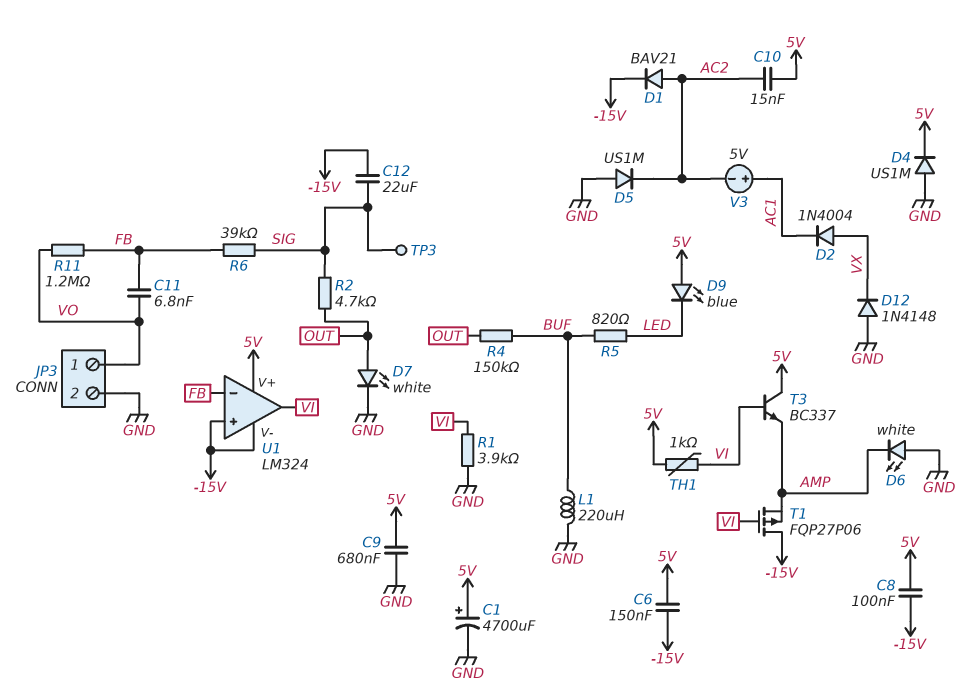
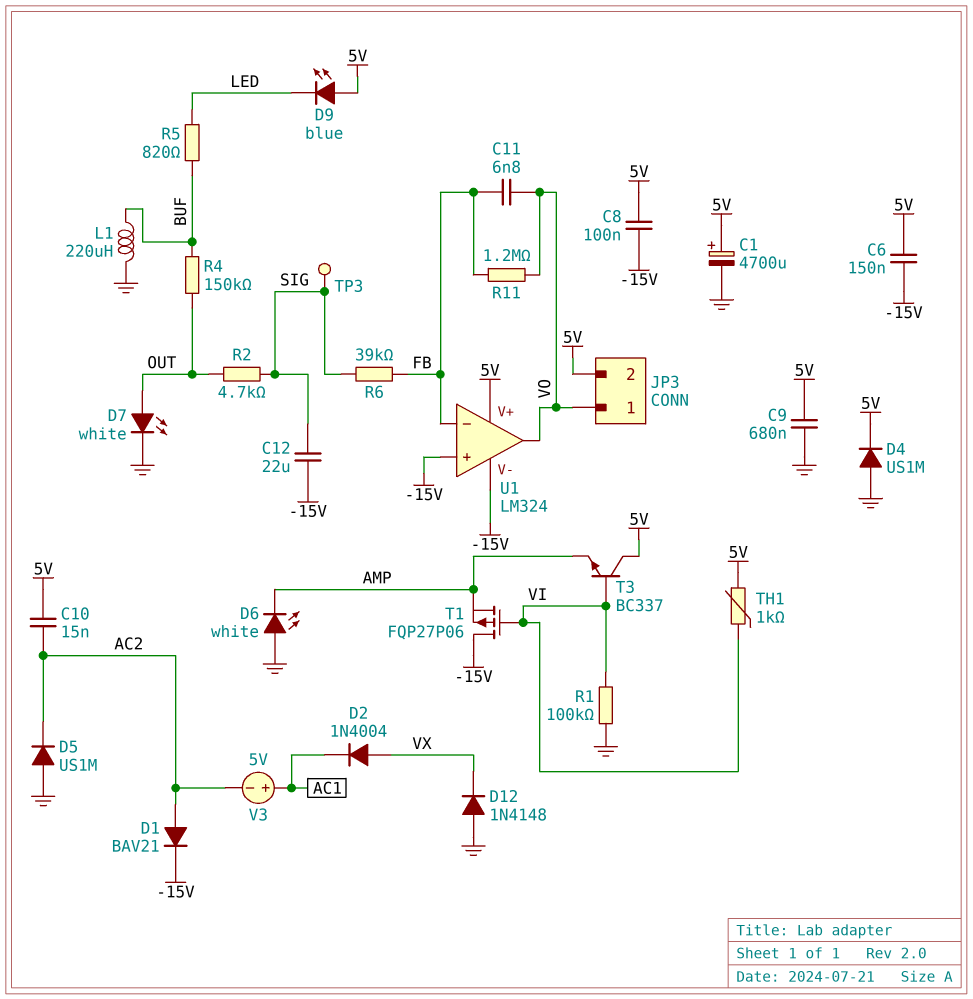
JP3 pin 2: GND -> 5V
R1: 3.9k (GND, VI) -> 100k (GND, VI)
U1 pin out: VI -> VO

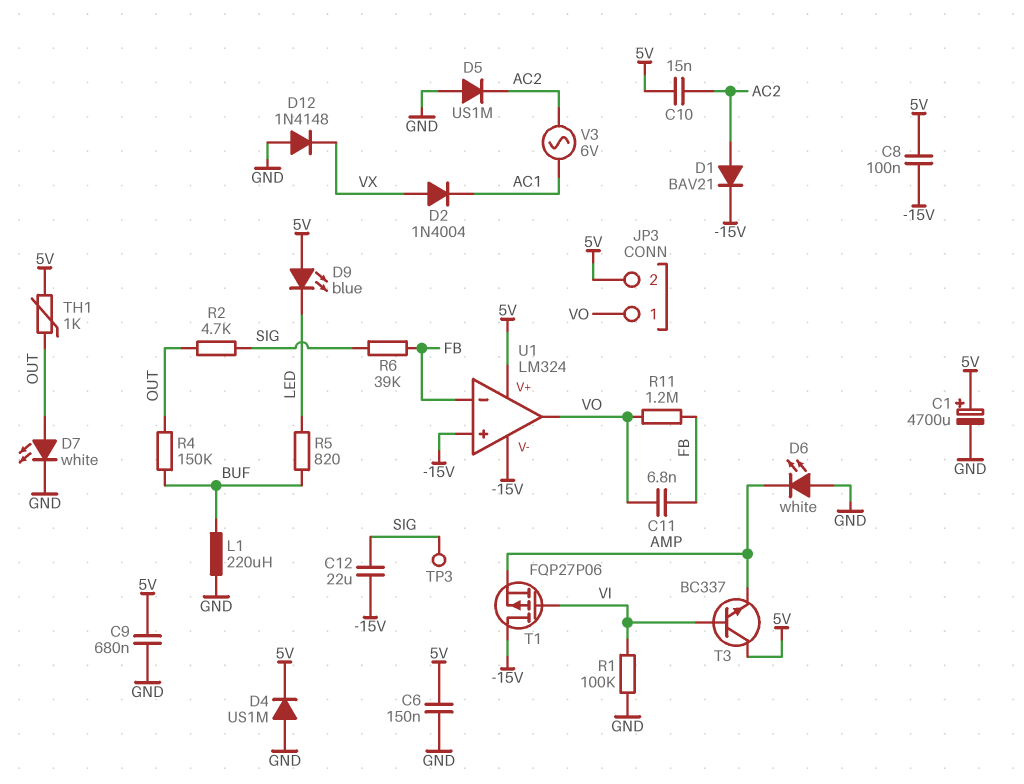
C6: 150nF (-15V, 5V) -> 150nF (5V, GND)
TH1: 1k (5V, VI) -> 1k (5V, OUT)
V3: 5V (plus AC1, minus AC2) -> AC 6V (AC1, AC2)

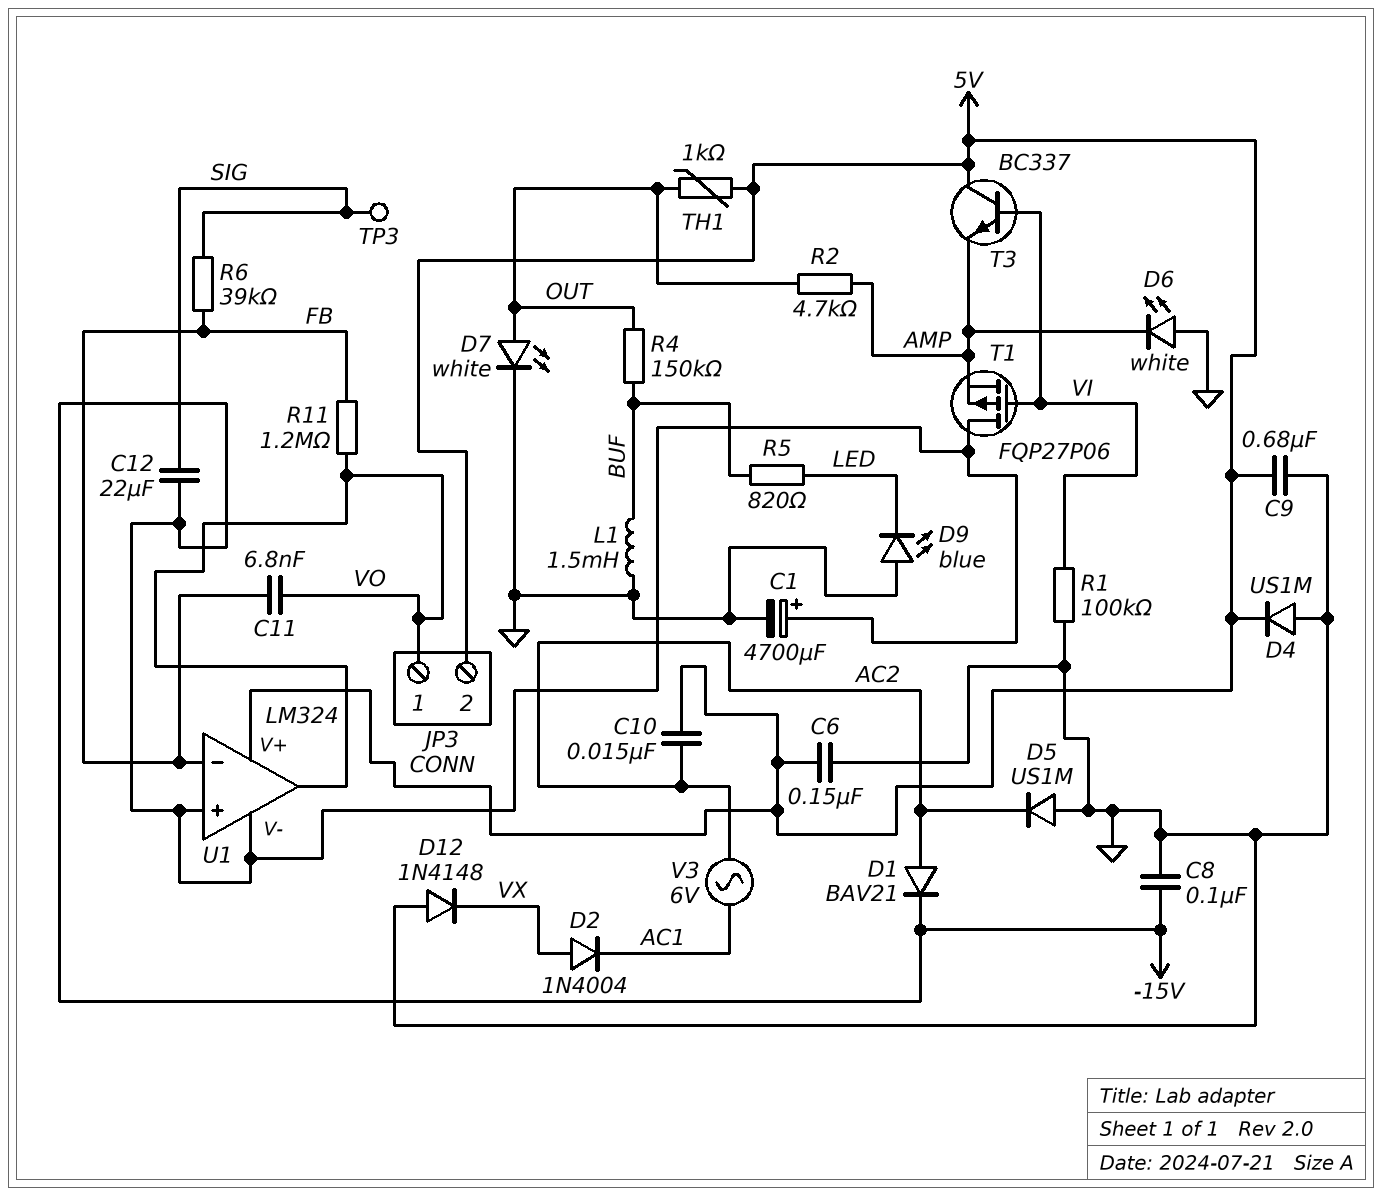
C1: 4700uF (plus 5V, minus GND) -> 4700uF (plus -15V, minus GND)
C8: 100nF (-15V, 5V) -> 100nF (-15V, GND)
D9: LED blue (A 5V, K LED) -> LED blue (A GND, K LED)
L1: 220uH (BUF, GND) -> 1.5mH (BUF, GND)
R2: 4.7k (OUT, SIG) -> 4.7k (AMP, OUT)

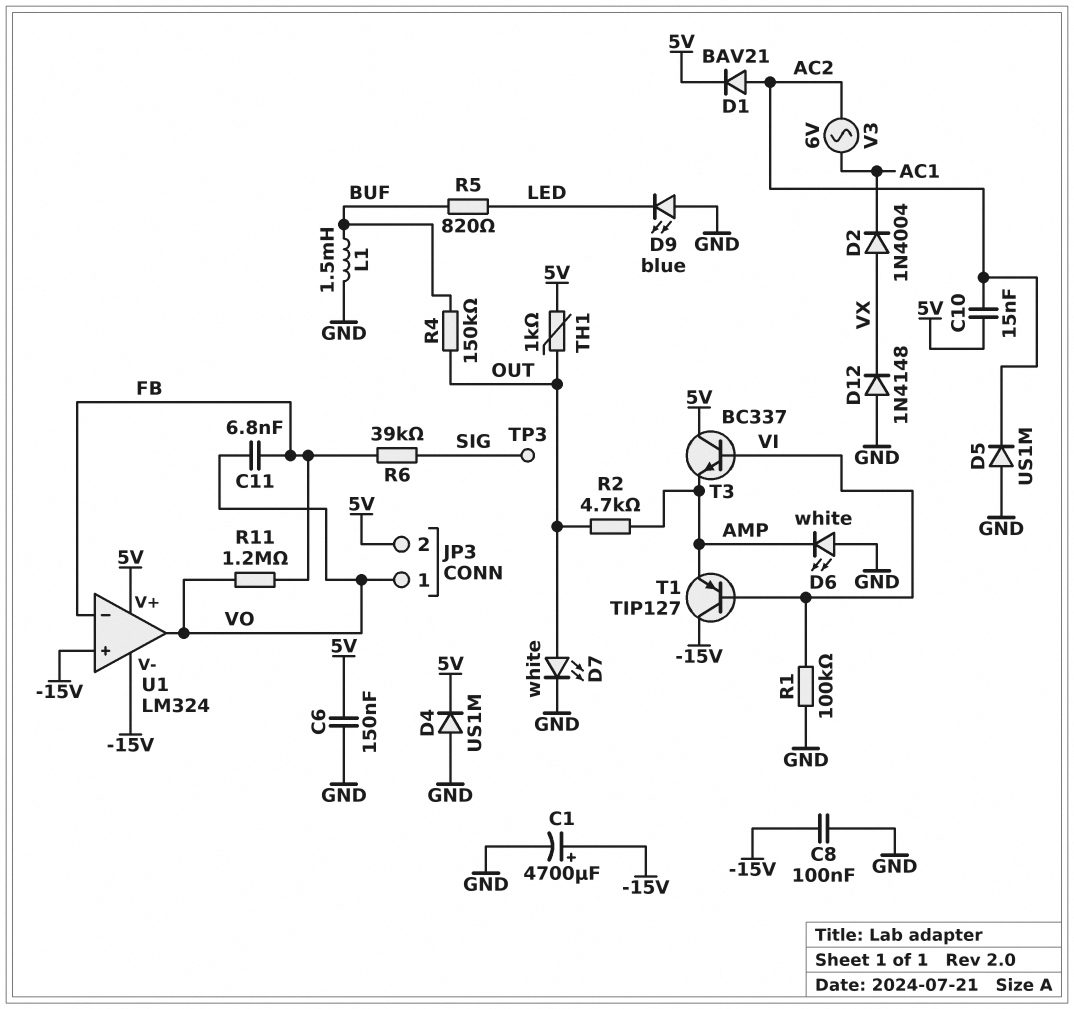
C9: 680nF (5V, GND) -> none
C12: 22uF (-15V, SIG) -> none
D1: diode BAV21 (A AC2, K -15V) -> diode BAV21 (A AC2, K 5V)
T1: PMOS FQP27P06 (G VI, D -15V, S AMP) -> PNP TIP127 (B VI, C -15V, E AMP)

